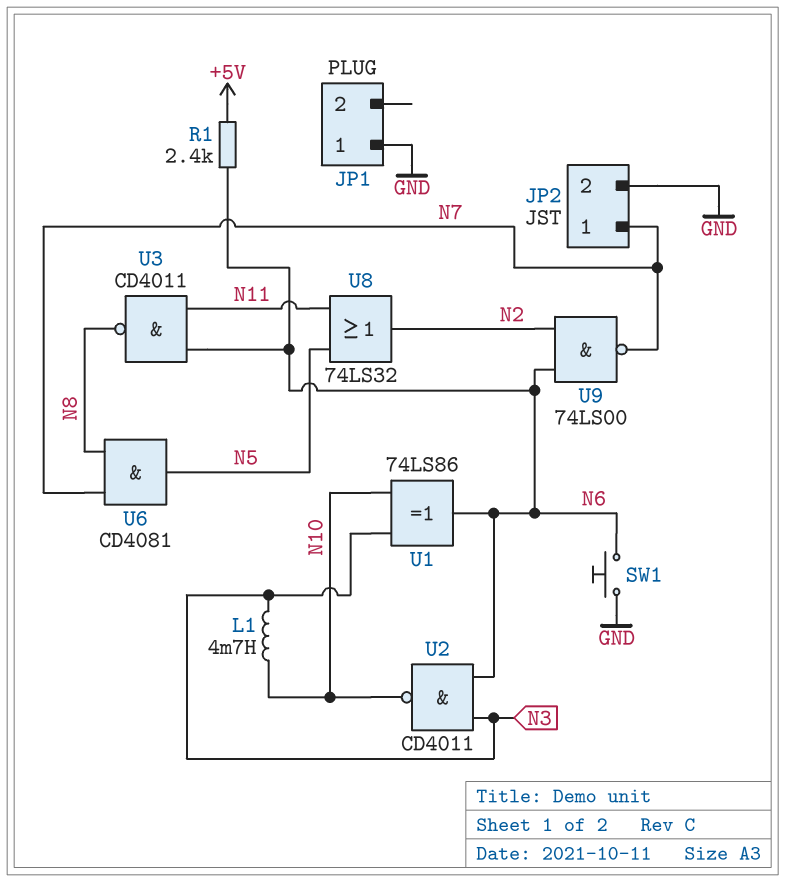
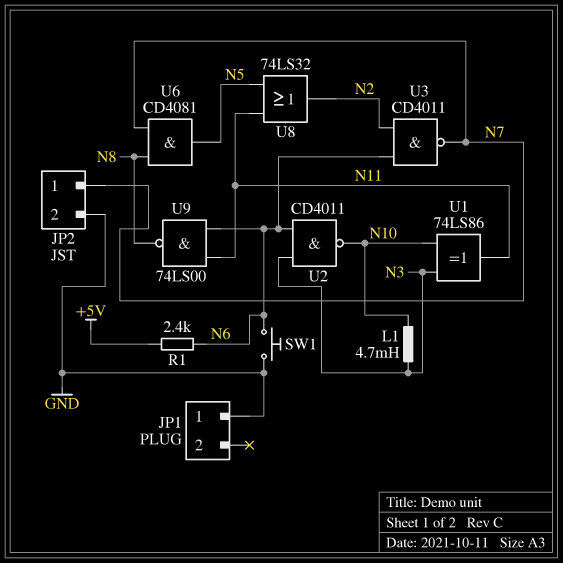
U1: XOR 74LS86 (in N3, in N10, out N6) -> XOR 74LS86 (in N3, in N10, out N11)
U3: NAND CD4011 (in N6, in N11, out N8) -> NAND CD4011 (in N2, in N6, out N7)
U9: NAND 74LS00 (in N2, in N6, out N7) -> NAND 74LS00 (in N6, in N11, out N8)

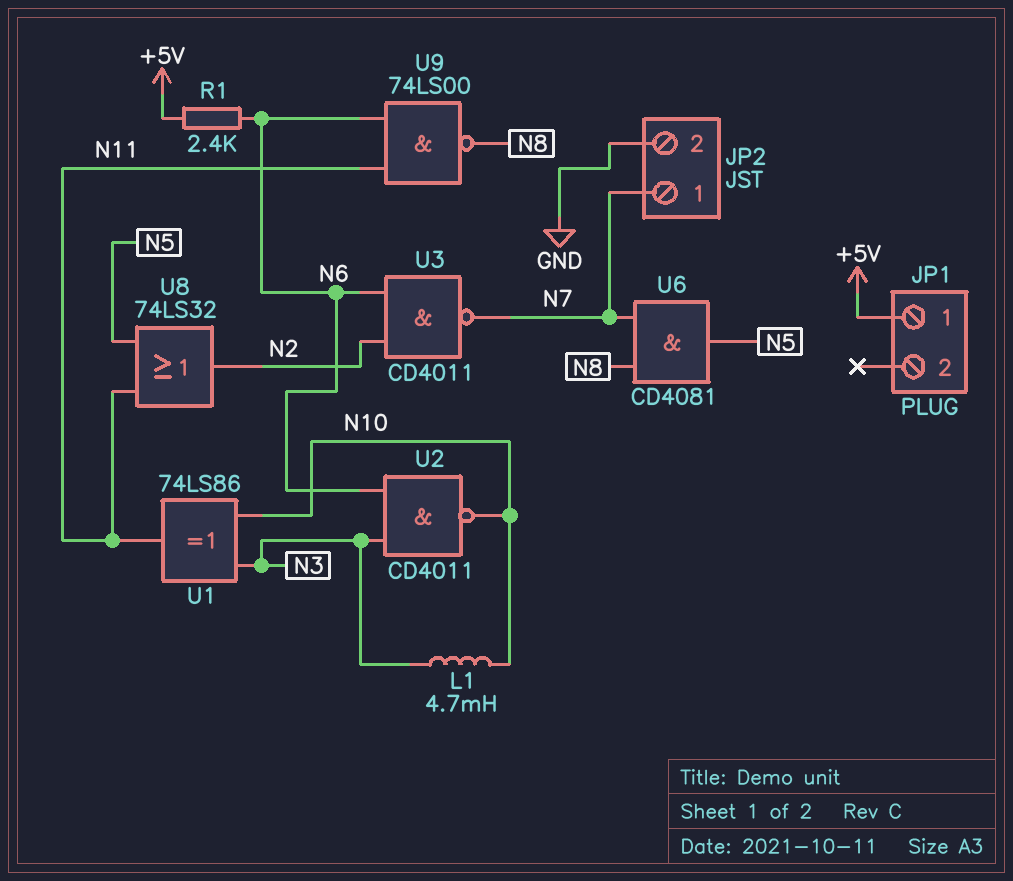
JP1 pin 1: GND -> +5V
SW1: button (GND, N6) -> none

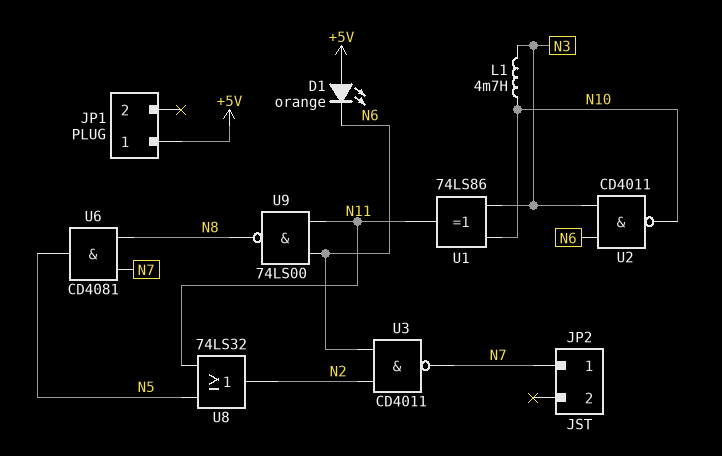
D1: none -> LED orange (A +5V, K N6)
JP2 pin 2: GND -> none
R1: 2.4k (+5V, N6) -> none

